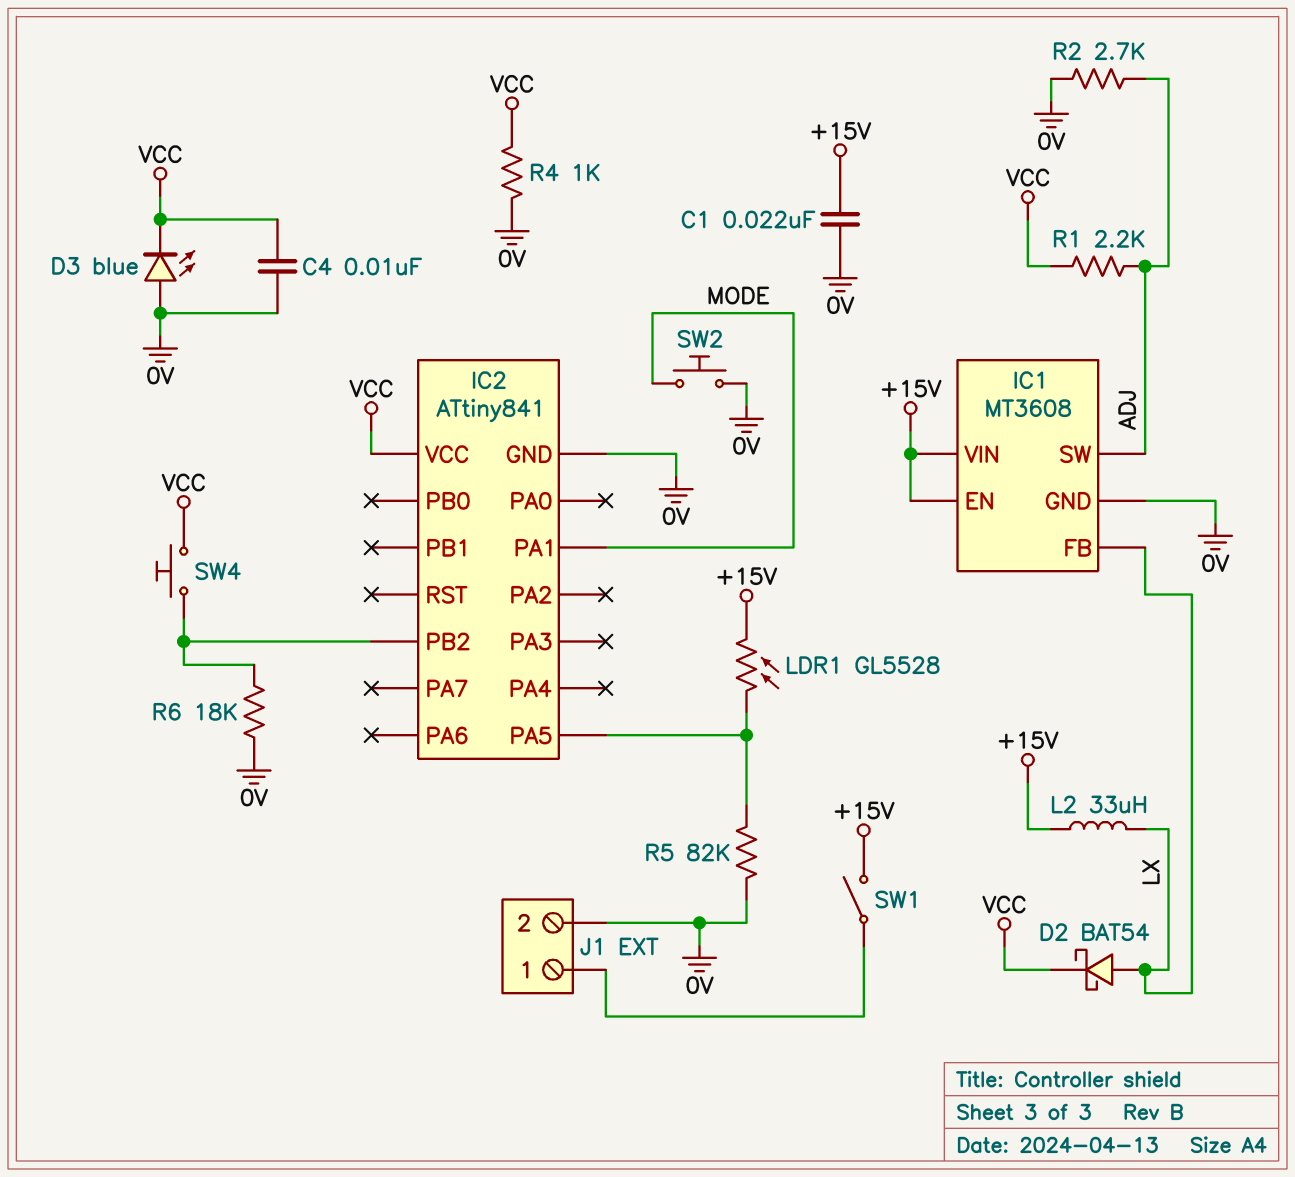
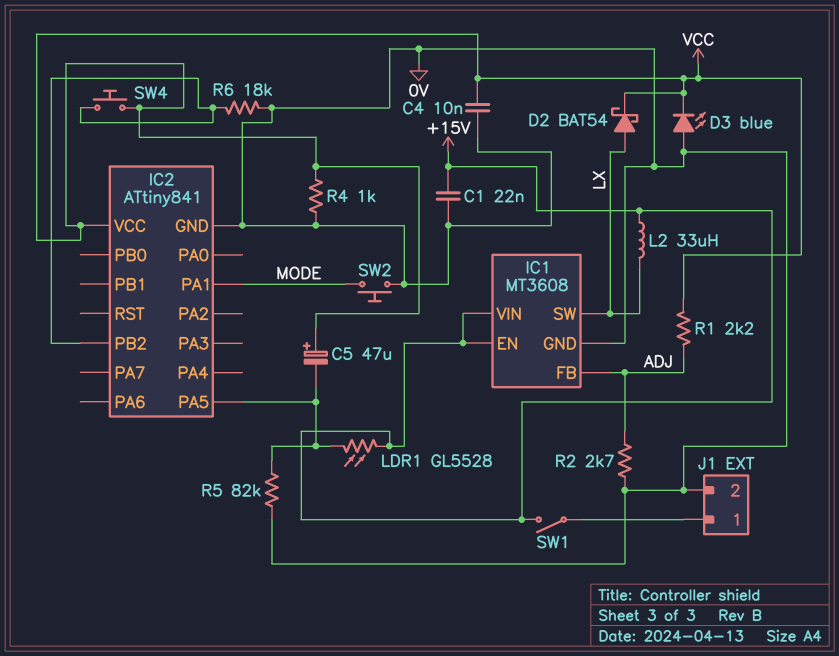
C5: none -> 47uF (plus VCC, minus IC2/PA5)
IC1 pin FB: LX -> ADJ
IC1 pin SW: ADJ -> LX

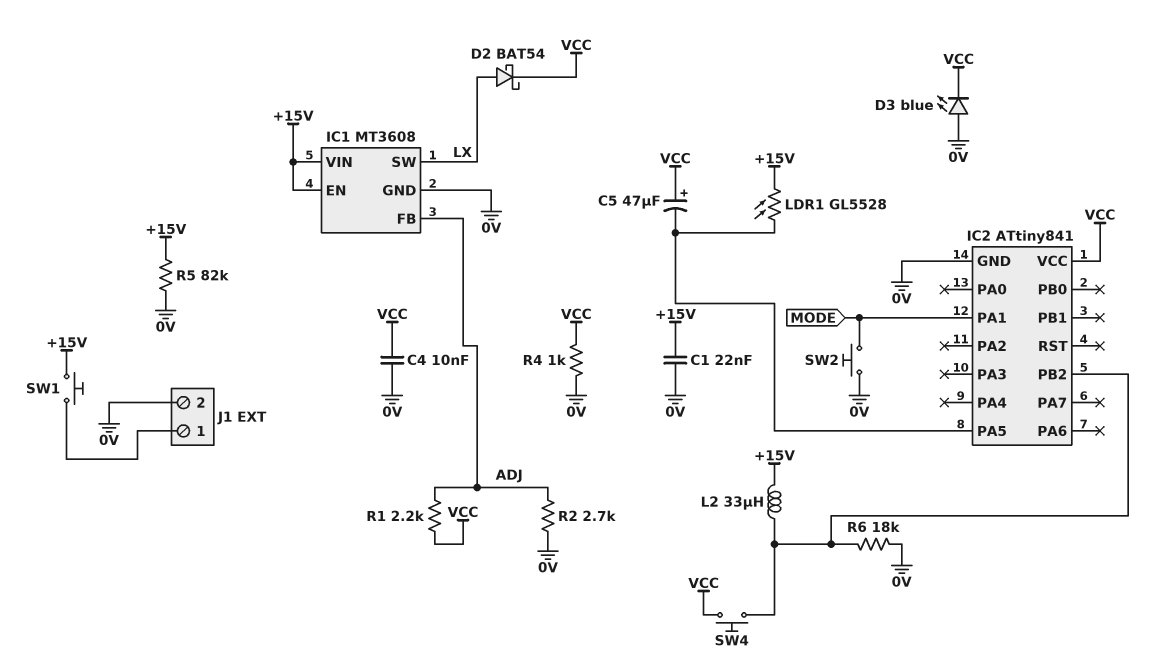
L2: 33uH (+15V, LX) -> 33uH (+15V, IC2/PB2)
R5: 82k (0V, IC2/PA5) -> 82k (+15V, 0V)
SW1: switch (+15V, J1/1) -> button (+15V, J1/1)

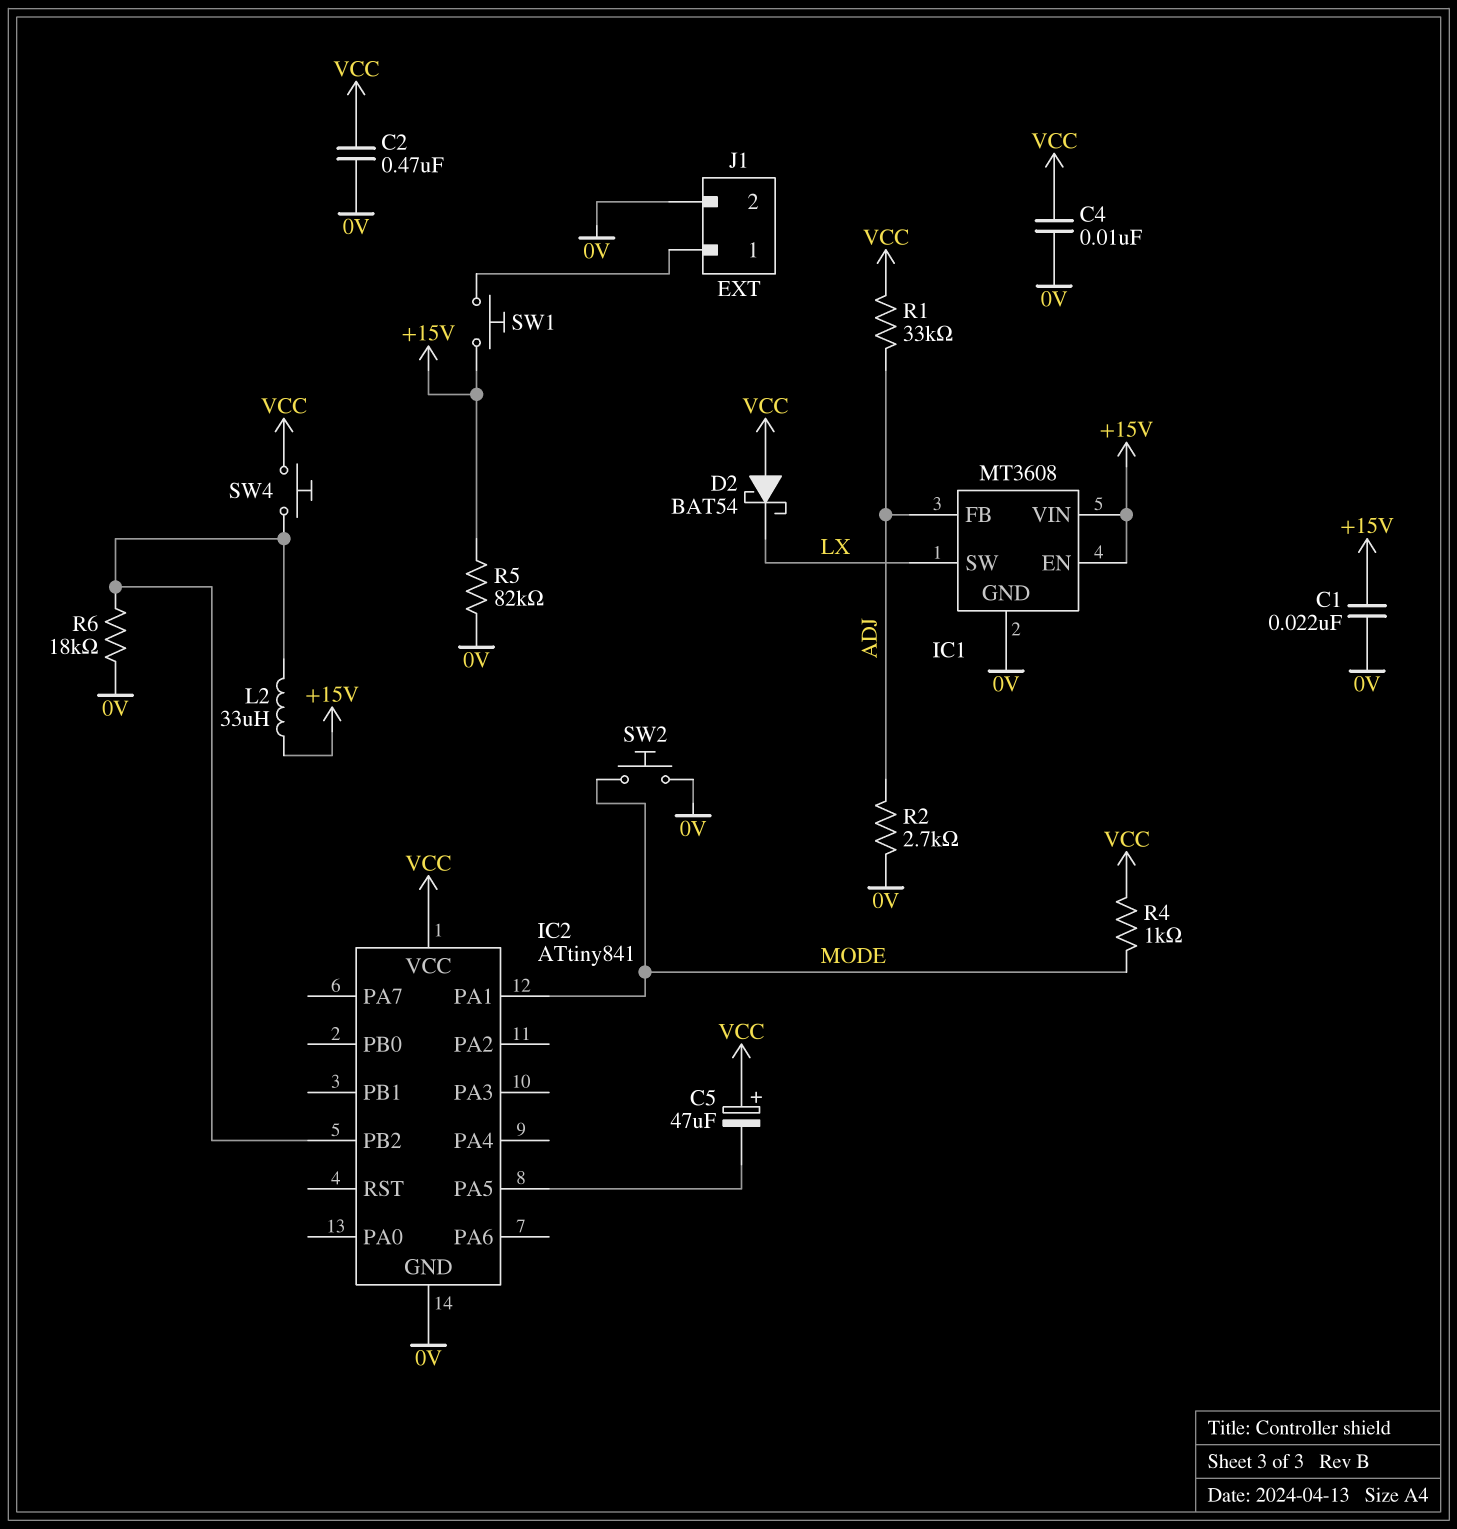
C2: none -> 470nF (0V, VCC)
D2: schottky BAT54 (A LX, K VCC) -> schottky BAT54 (A VCC, K LX)
D3: LED blue (A 0V, K VCC) -> none
LDR1: GL5528 (+15V, IC2/PA5) -> none
R1: 2.2k (ADJ, VCC) -> 33k (ADJ, VCC)
R4: 1k (0V, VCC) -> 1k (MODE, VCC)

